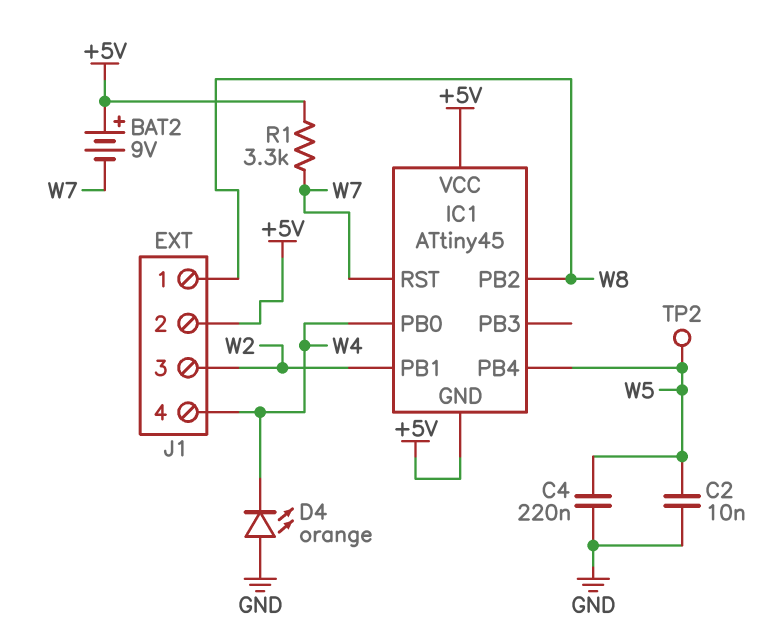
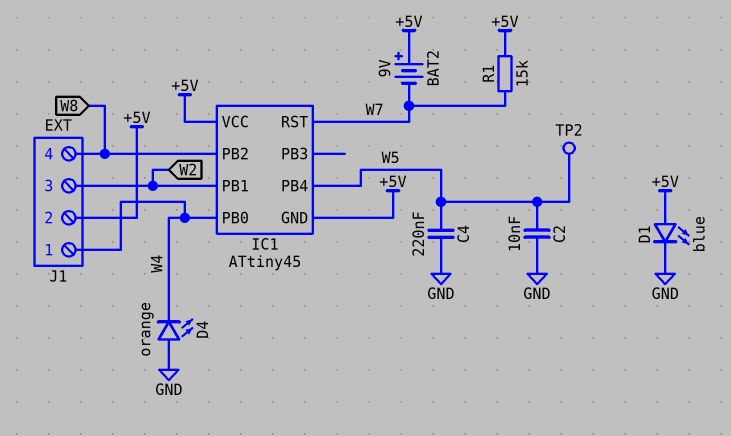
D1: none -> LED blue (A +5V, K GND)
J1 pin 1: W8 -> W4
J1 pin 4: W4 -> W8
R1: 3.3k (+5V, W7) -> 15k (+5V, W7)

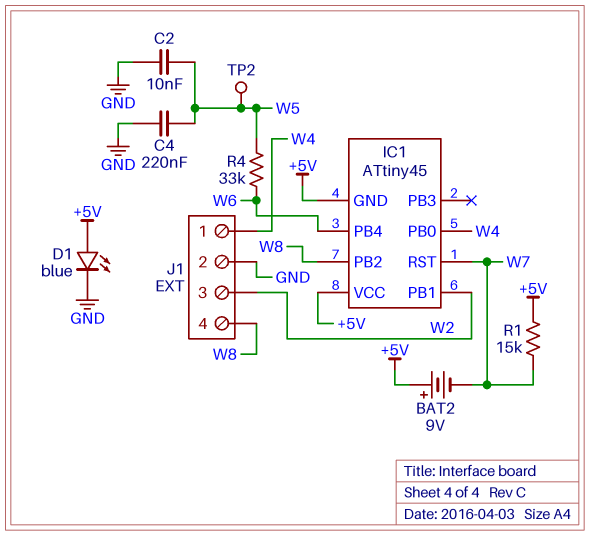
D4: LED orange (A GND, K W4) -> none
IC1 pin PB4: W5 -> W6
J1 pin 2: +5V -> GND
R4: none -> 33k (W5, W6)

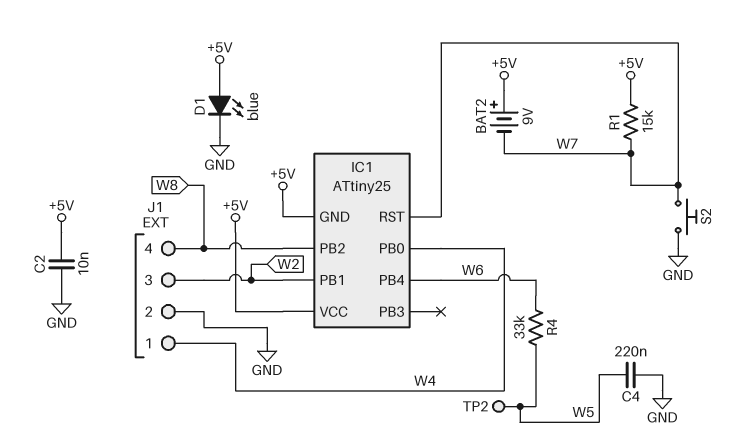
C2: 10nF (GND, W5) -> 10nF (+5V, GND)
IC1: ATtiny45 -> ATtiny25
S2: none -> button (GND, W7)

